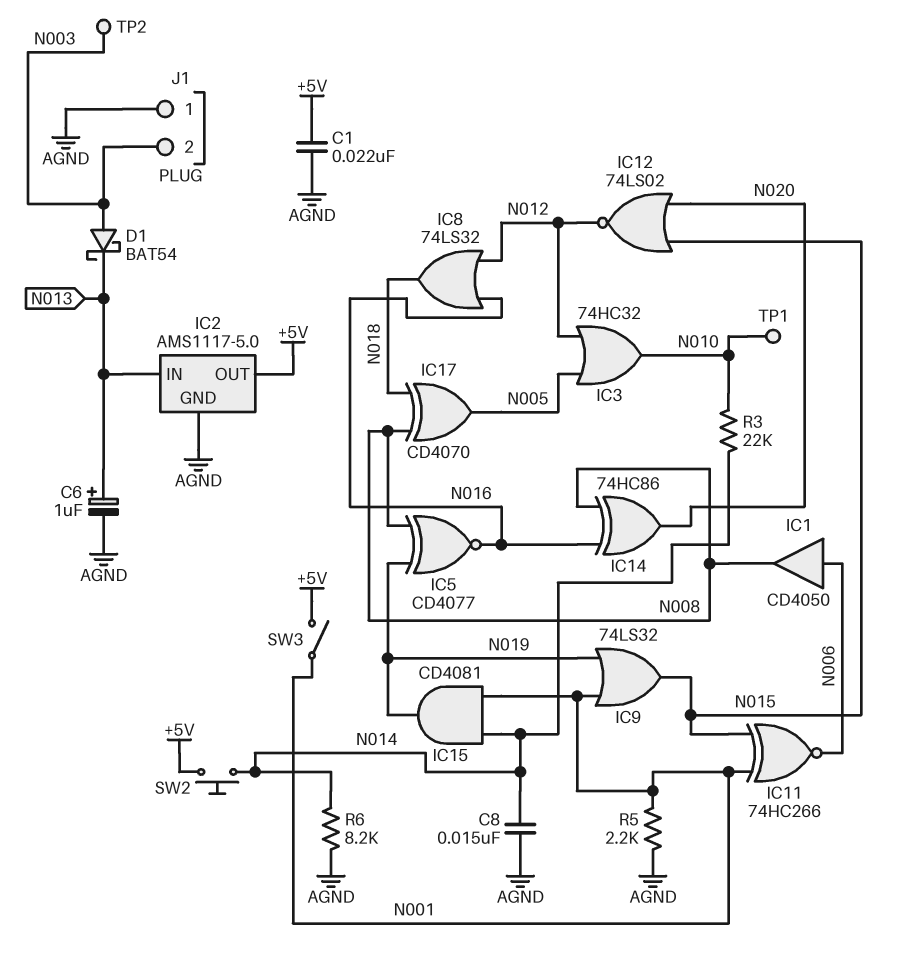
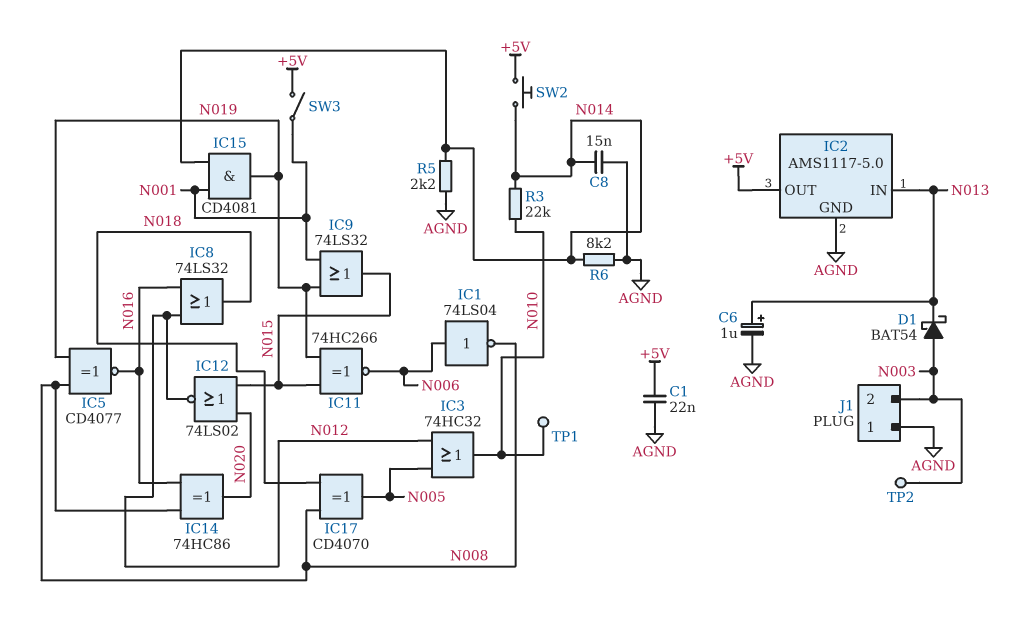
IC1: buffer CD4050 (in N006, out N008) -> NOT 74LS04 (in N006, out N008)
IC11: XNOR 74HC266 (in N001, in N015, out N006) -> XNOR 74HC266 (in N015, in N019, out N006)
R5: 2.2k (AGND, N001) -> 2.2k (AGND, N014)

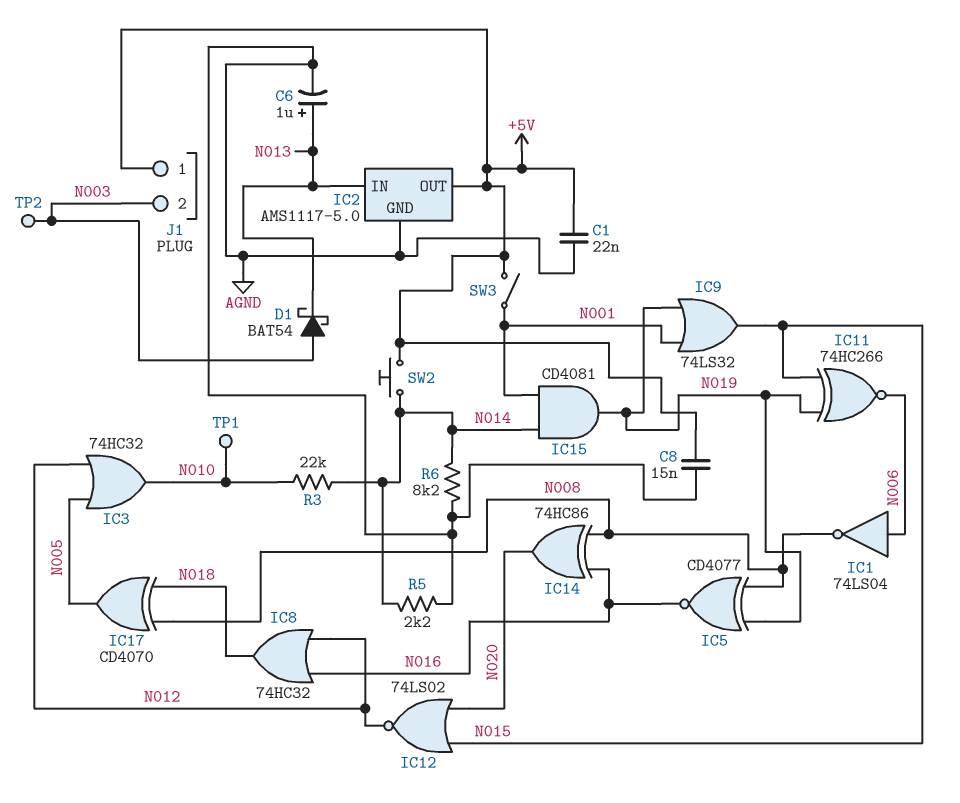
C8: 15nF (AGND, N014) -> 15nF (+5V, AGND)
IC8: OR 74LS32 (in N012, in N016, out N018) -> OR 74HC32 (in N012, in N016, out N018)
J1 pin 1: AGND -> +5V

